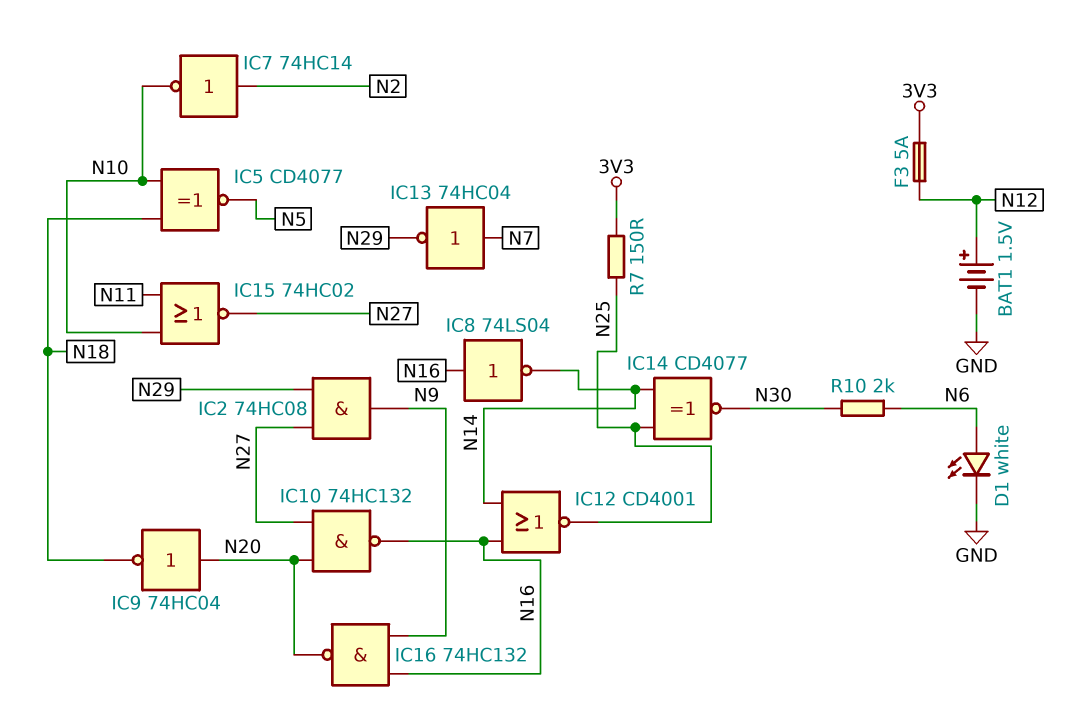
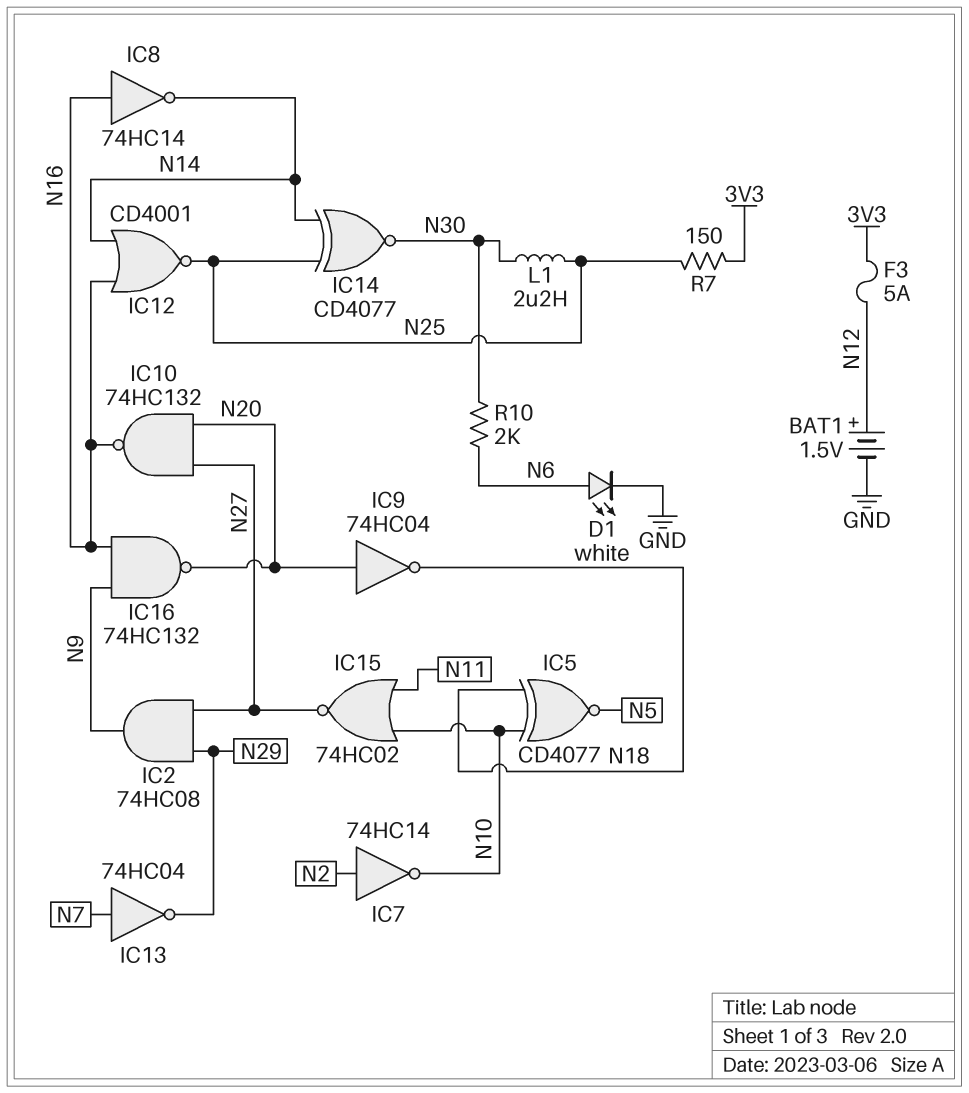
IC8: NOT 74LS04 (in N16, out N14) -> NOT 74HC14 (in N16, out N14)
L1: none -> 2.2uH (N25, N30)

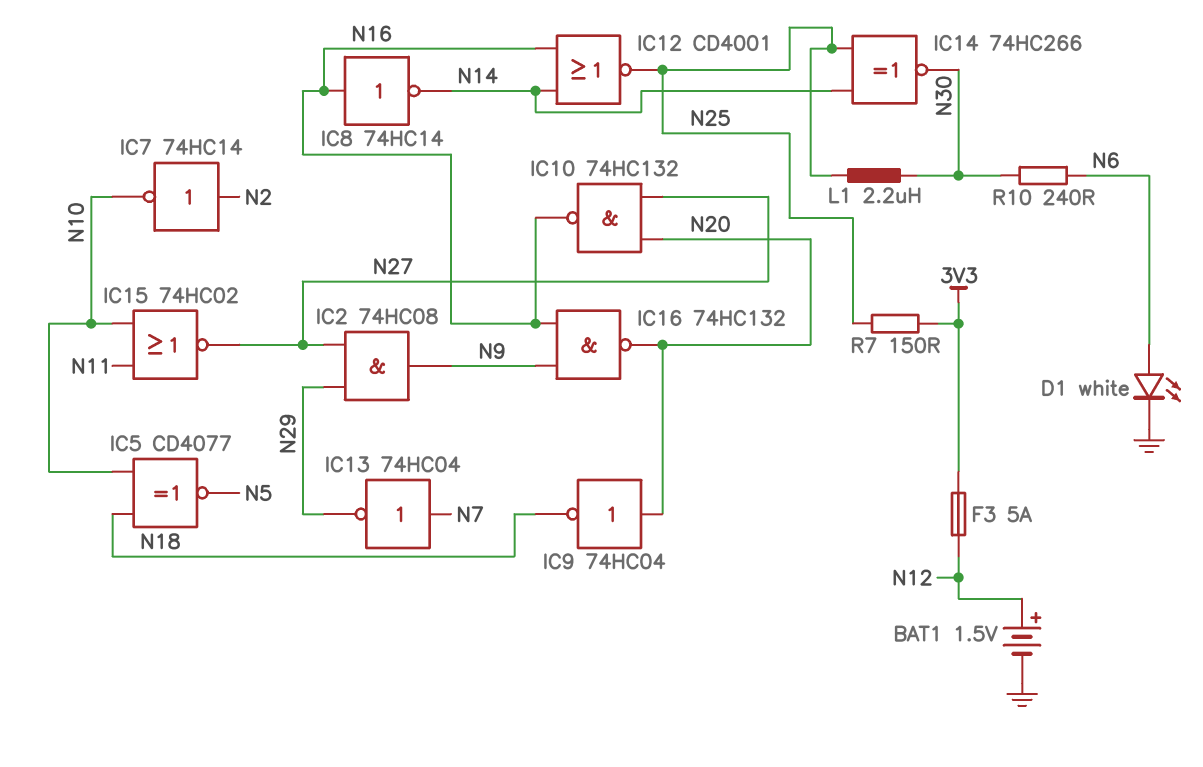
IC14: XNOR CD4077 (in N14, in N25, out N30) -> XNOR 74HC266 (in N14, in N25, out N30)
R10: 2k (N6, N30) -> 240 (N6, N30)

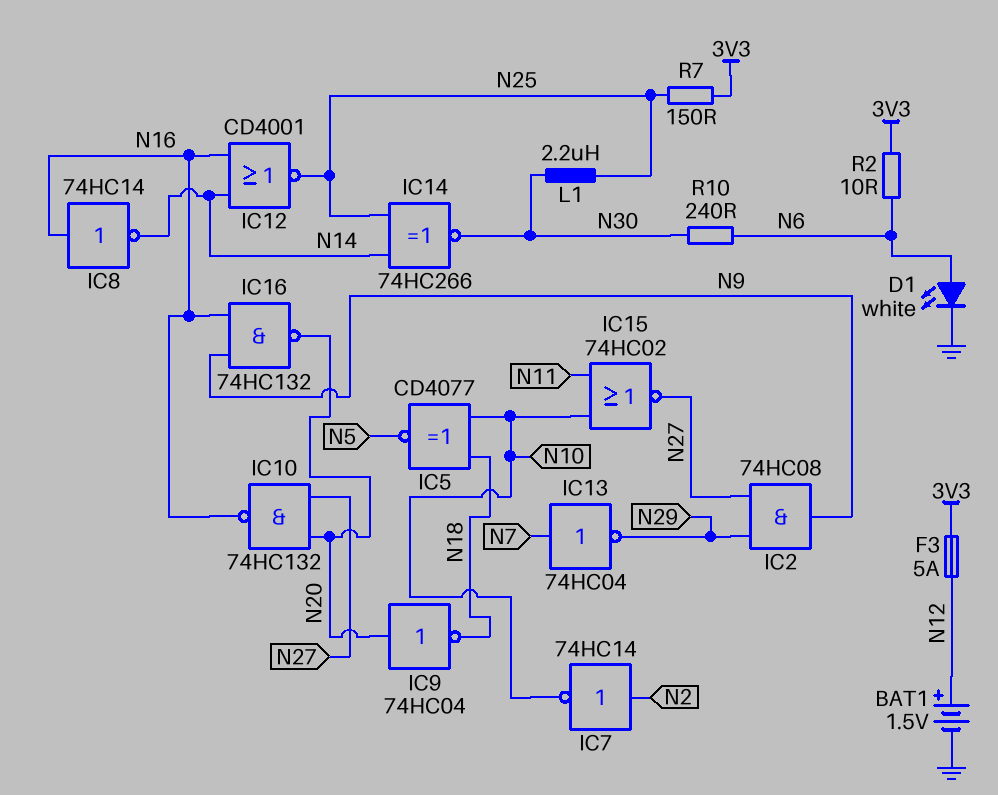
R2: none -> 10 (3V3, N6)

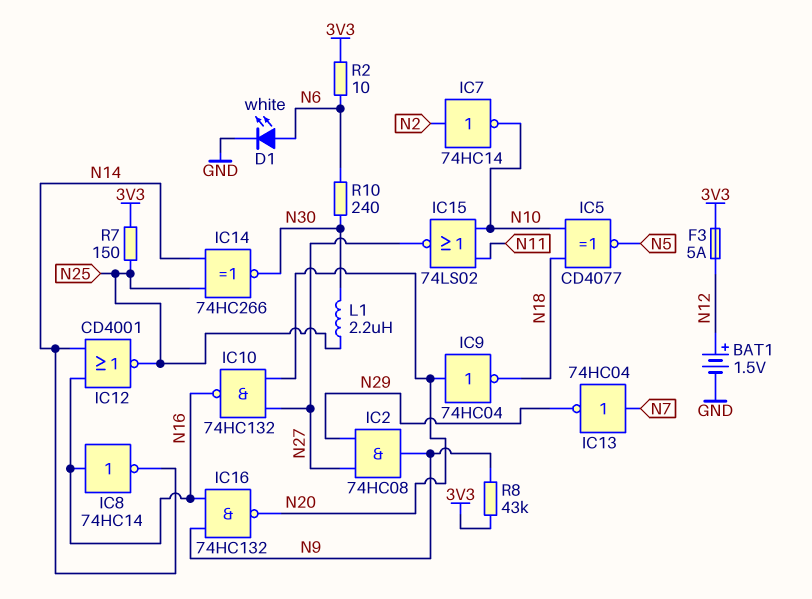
IC15: NOR 74HC02 (in N10, in N11, out N27) -> NOR 74LS02 (in N10, in N11, out N27)
R8: none -> 43k (3V3, N9)

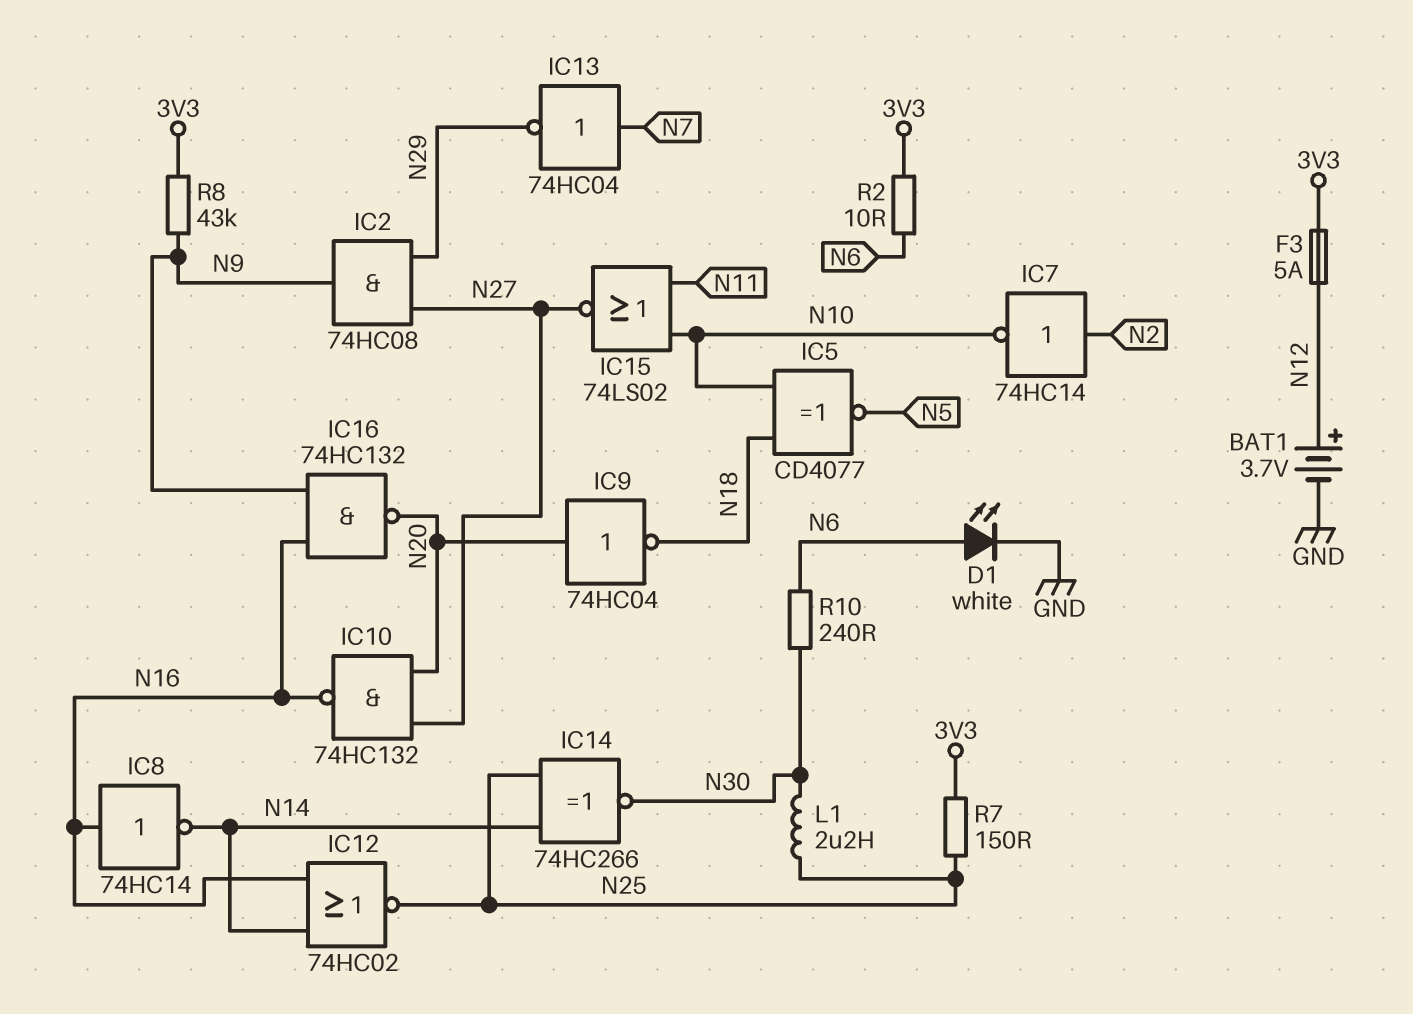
BAT1: 1.5V (plus N12, minus GND) -> 3.7V (plus N12, minus GND)
IC12: NOR CD4001 (in N14, in N16, out N25) -> NOR 74HC02 (in N14, in N16, out N25)

